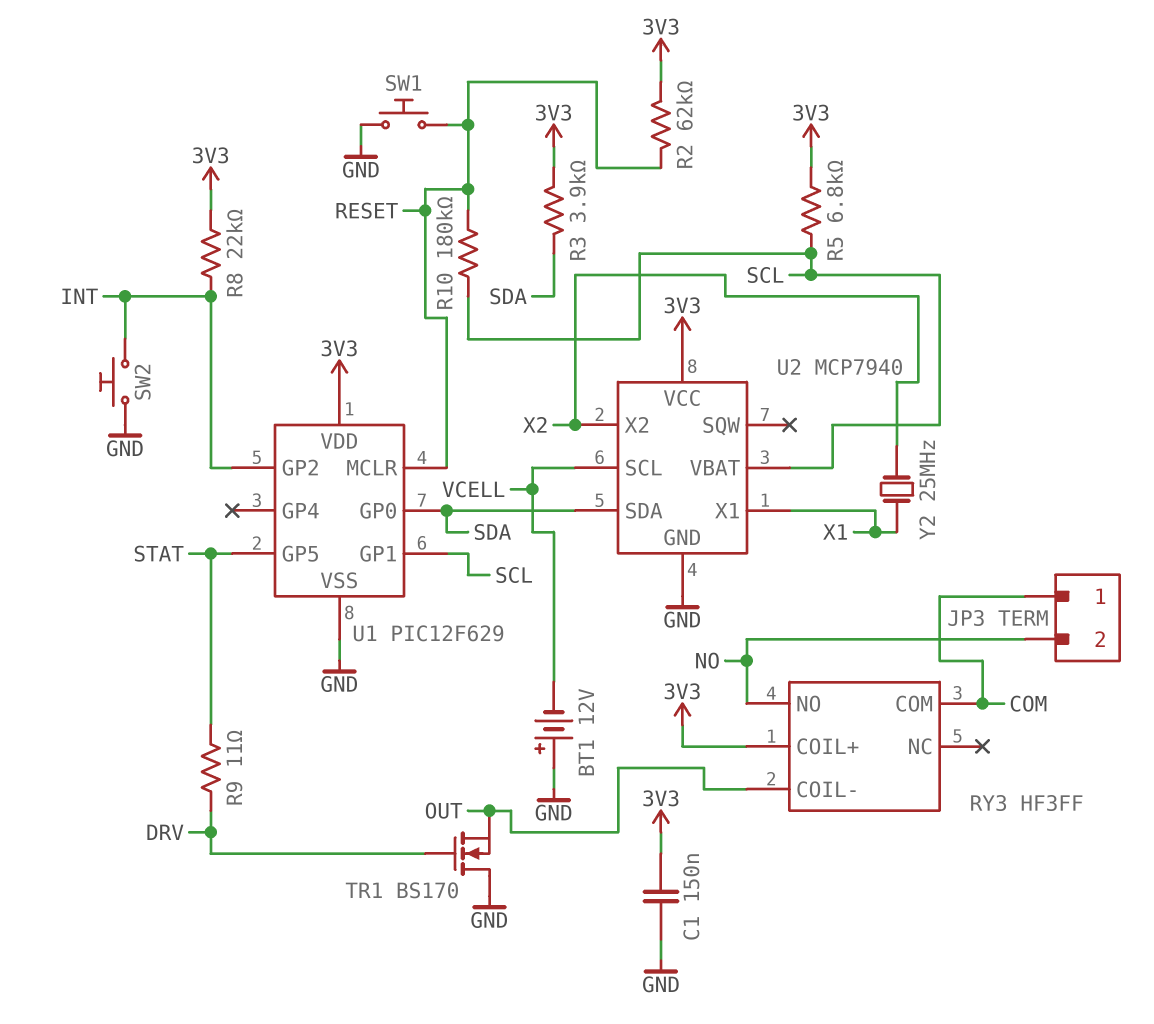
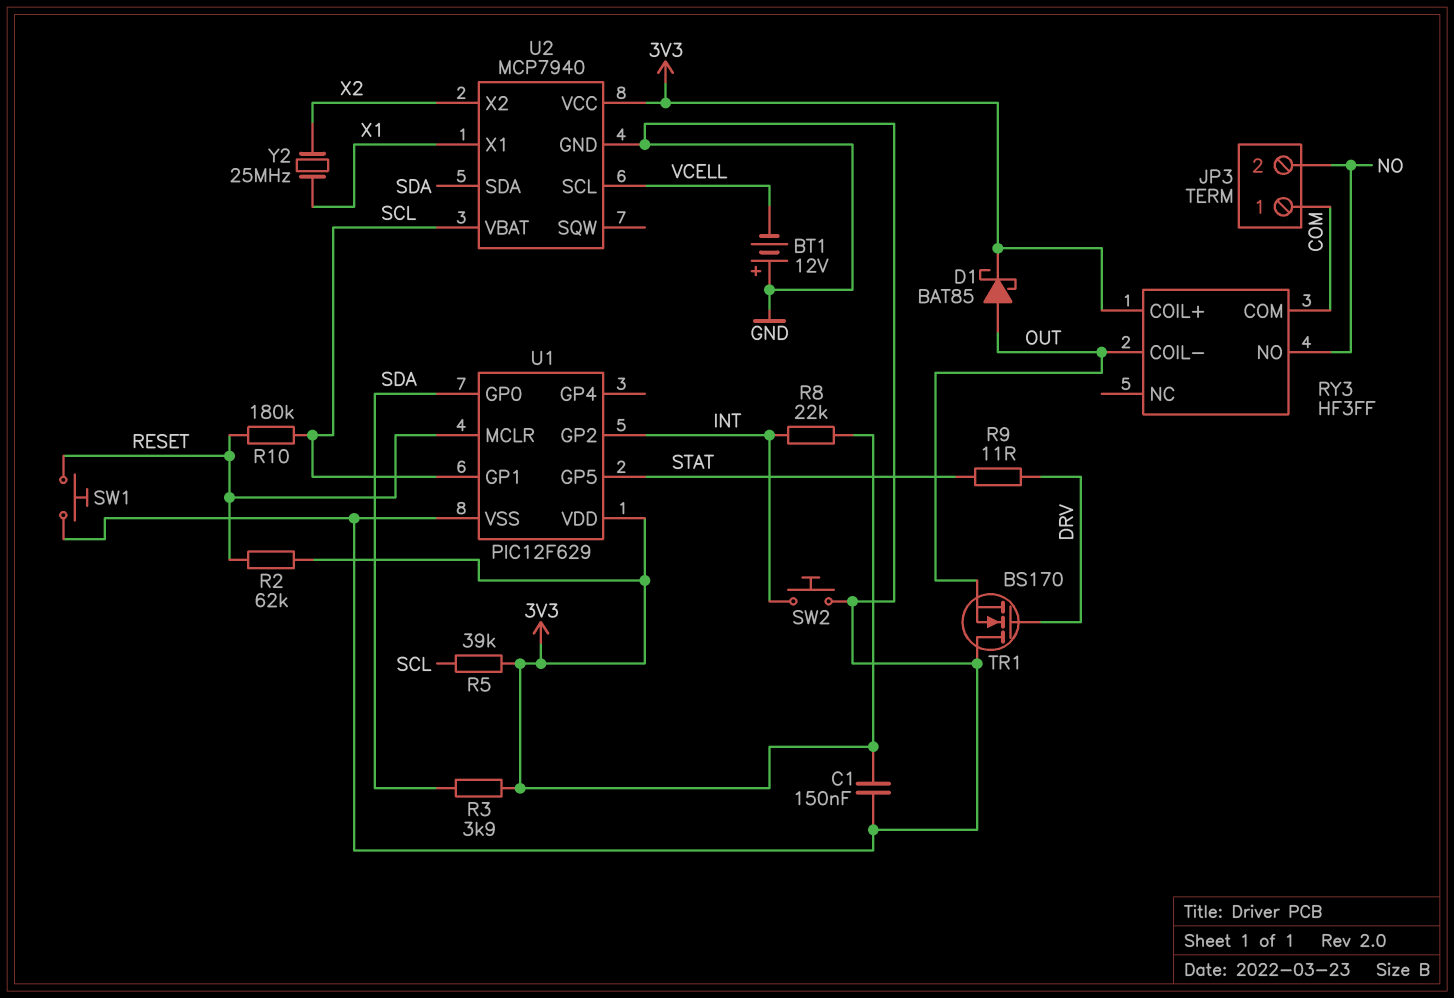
D1: none -> schottky BAT85 (A OUT, K 3V3)
R5: 6.8k (3V3, SCL) -> 39k (3V3, SCL)

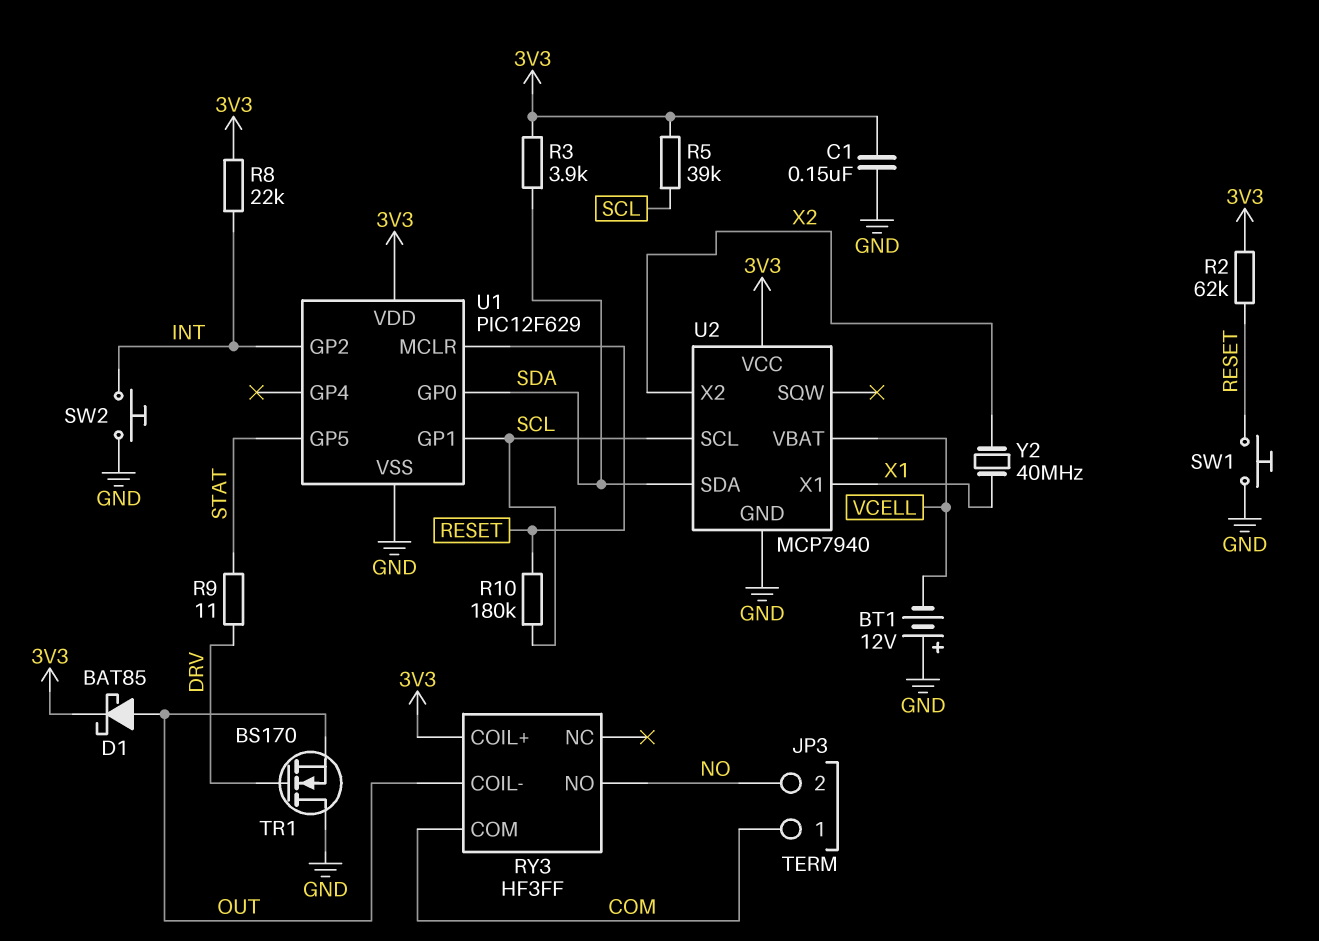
U2 pin SCL: VCELL -> SCL
U2 pin VBAT: SCL -> VCELL
Y2: 25MHz (X1, X2) -> 40MHz (X1, X2)

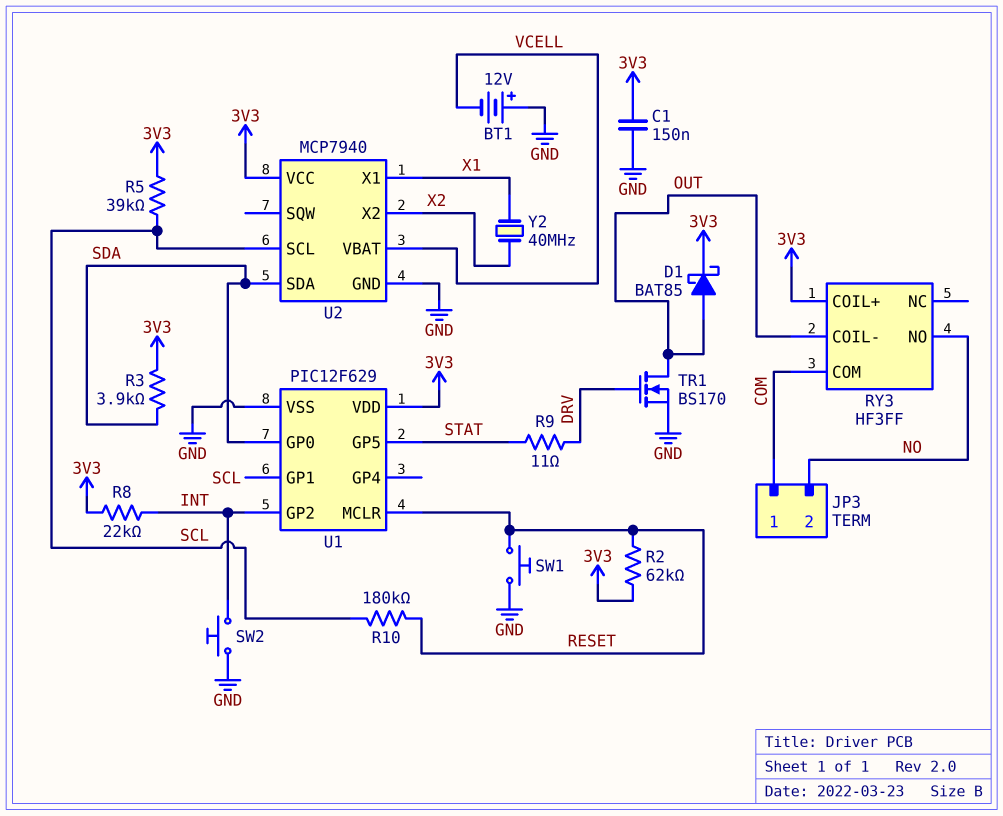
TR1: NMOS BS170 (G DRV, D GND, S OUT) -> NMOS BS170 (G DRV, D OUT, S GND)

